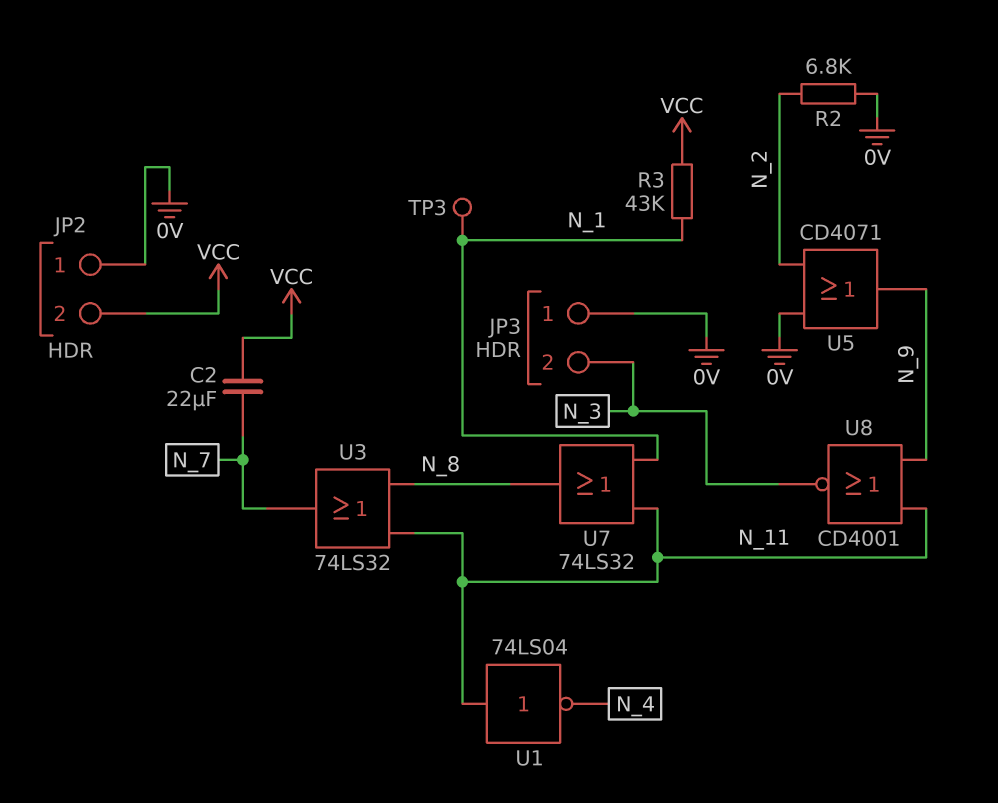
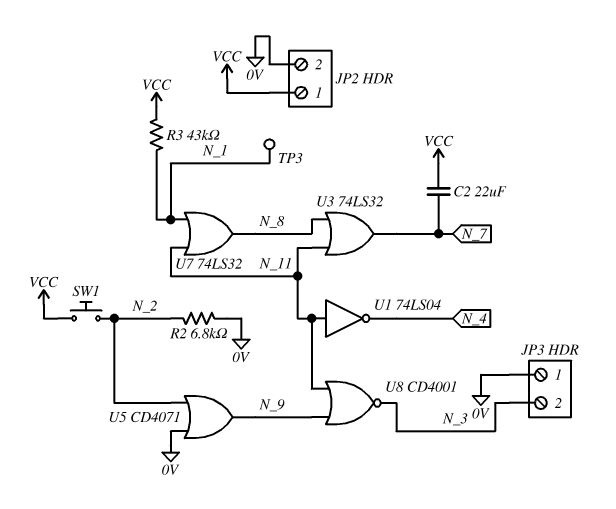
JP2 pin 1: 0V -> VCC
JP2 pin 2: VCC -> 0V
SW1: none -> button (N_2, VCC)

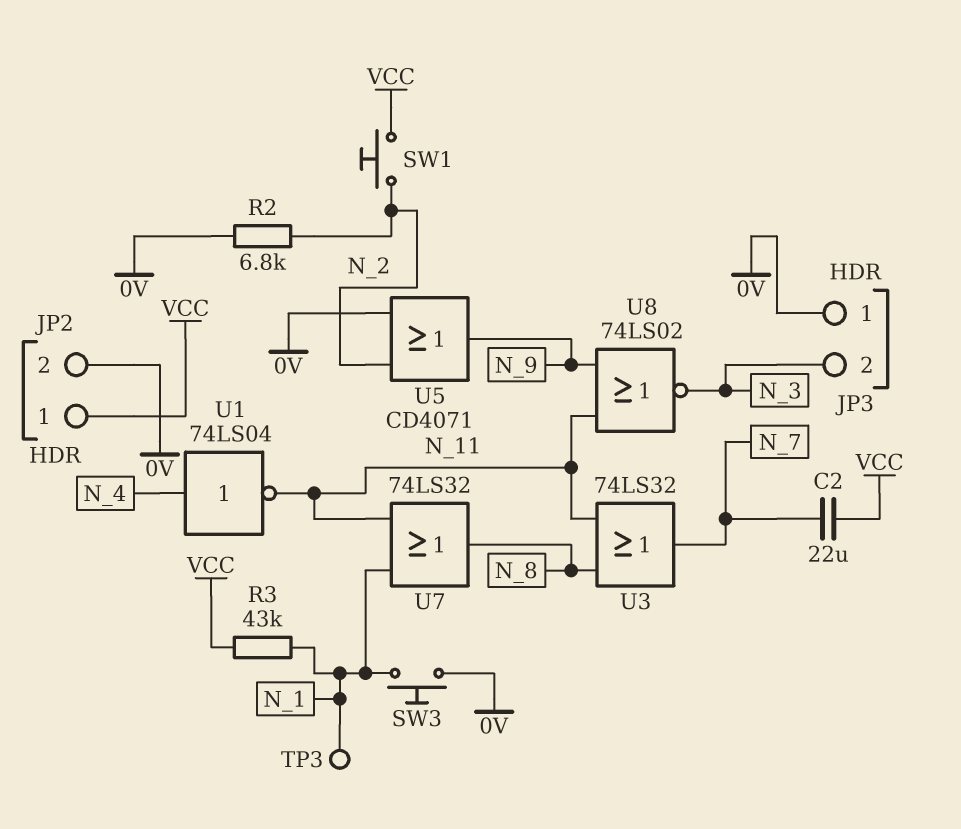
SW3: none -> button (0V, N_1)
U1: NOT 74LS04 (in N_11, out N_4) -> NOT 74LS04 (in N_4, out N_11)
U8: NOR CD4001 (in N_9, in N_11, out N_3) -> NOR 74LS02 (in N_9, in N_11, out N_3)

